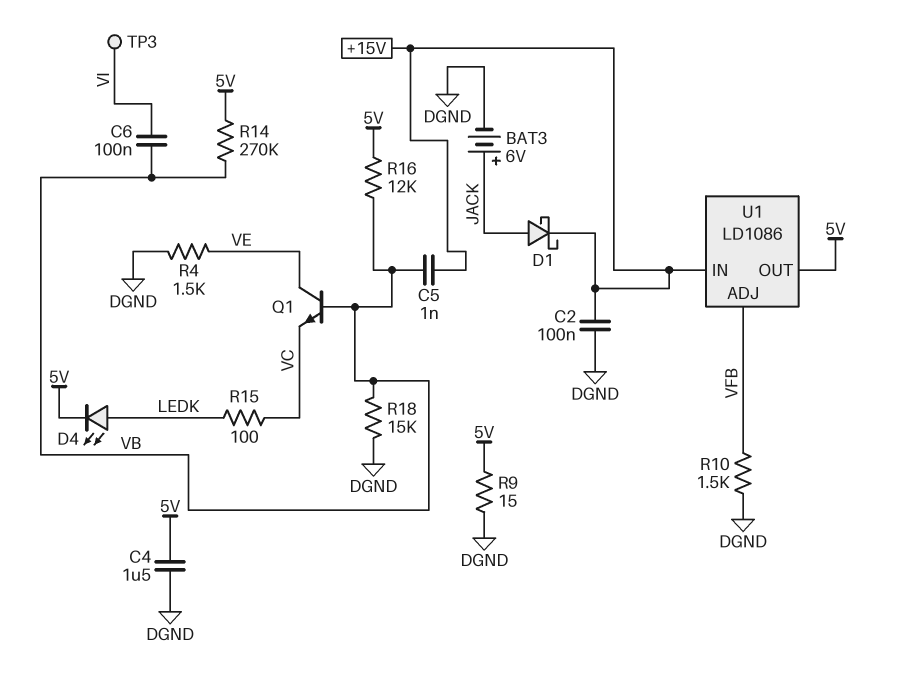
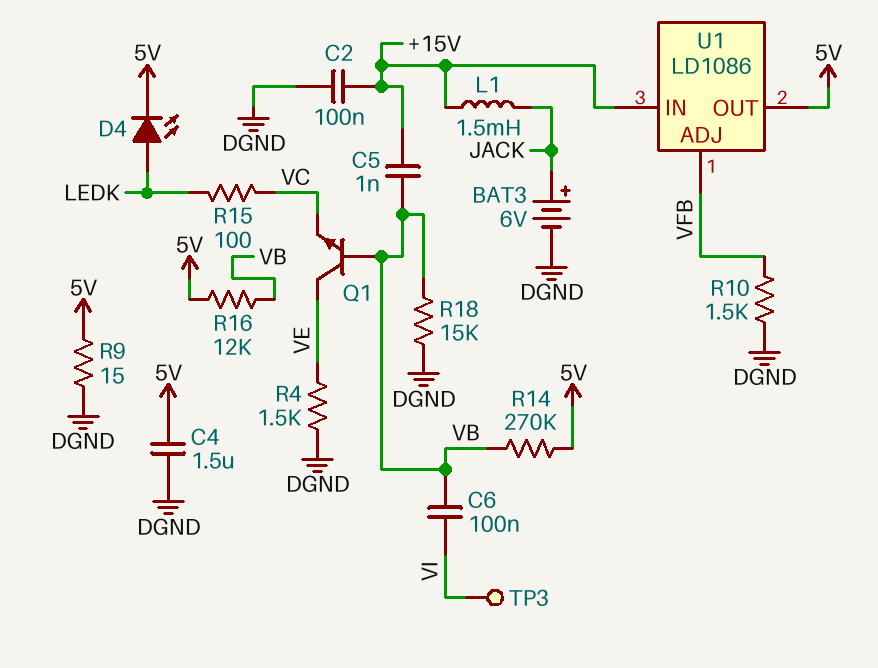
D1: schottky (A JACK, K +15V) -> none
L1: none -> 1.5mH (+15V, JACK)

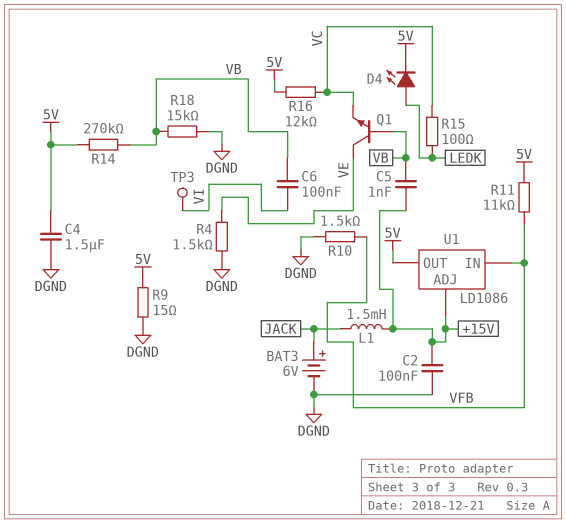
R11: none -> 11k (5V, VFB)
R16: 12k (5V, VB) -> 12k (5V, VC)
U1 pin ADJ: VFB -> +15V
U1 pin IN: +15V -> VFB

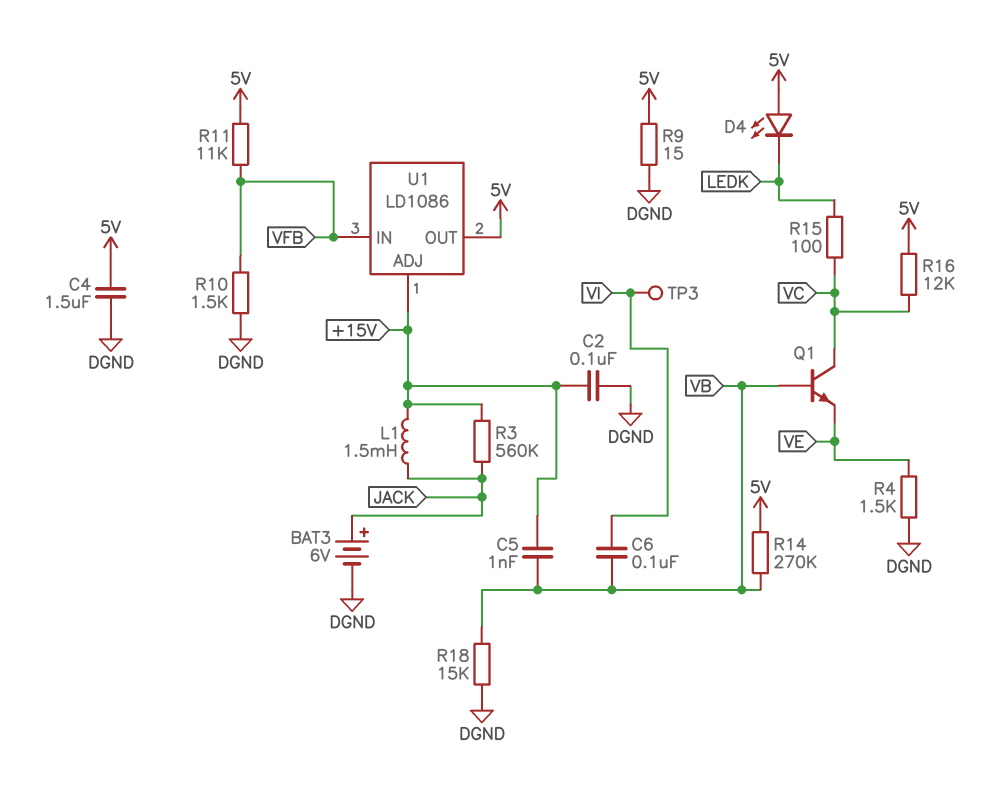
D4: LED (A LEDK, K 5V) -> LED (A 5V, K LEDK)
Q1: NPN (B VB, C VE, E VC) -> NPN (B VB, C VC, E VE)
R3: none -> 560k (+15V, JACK)

